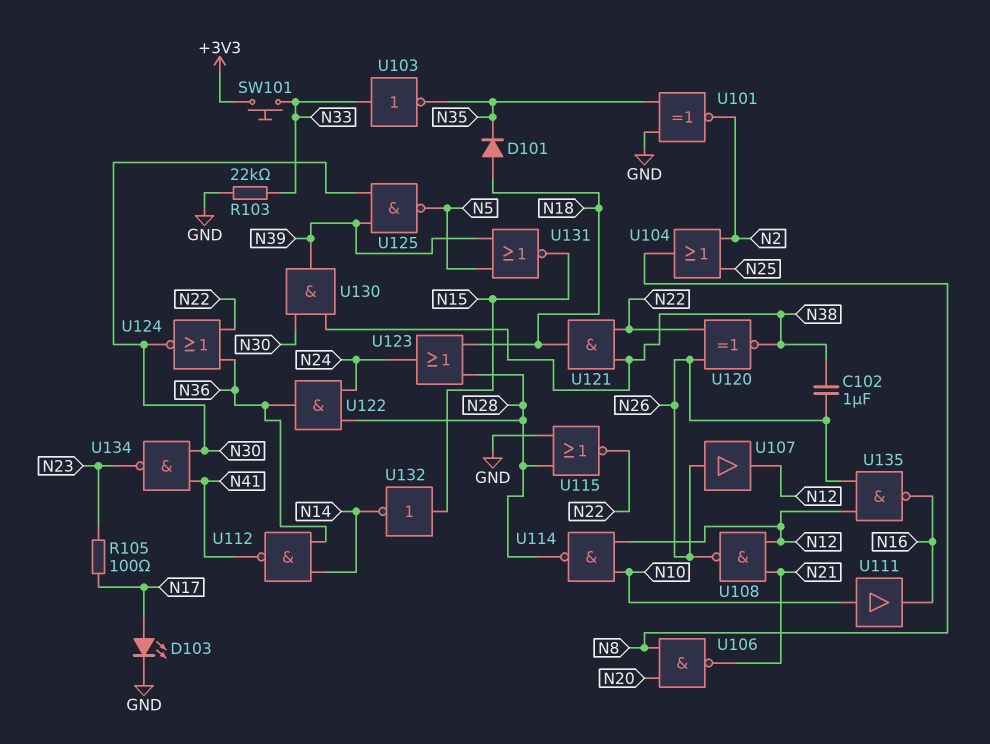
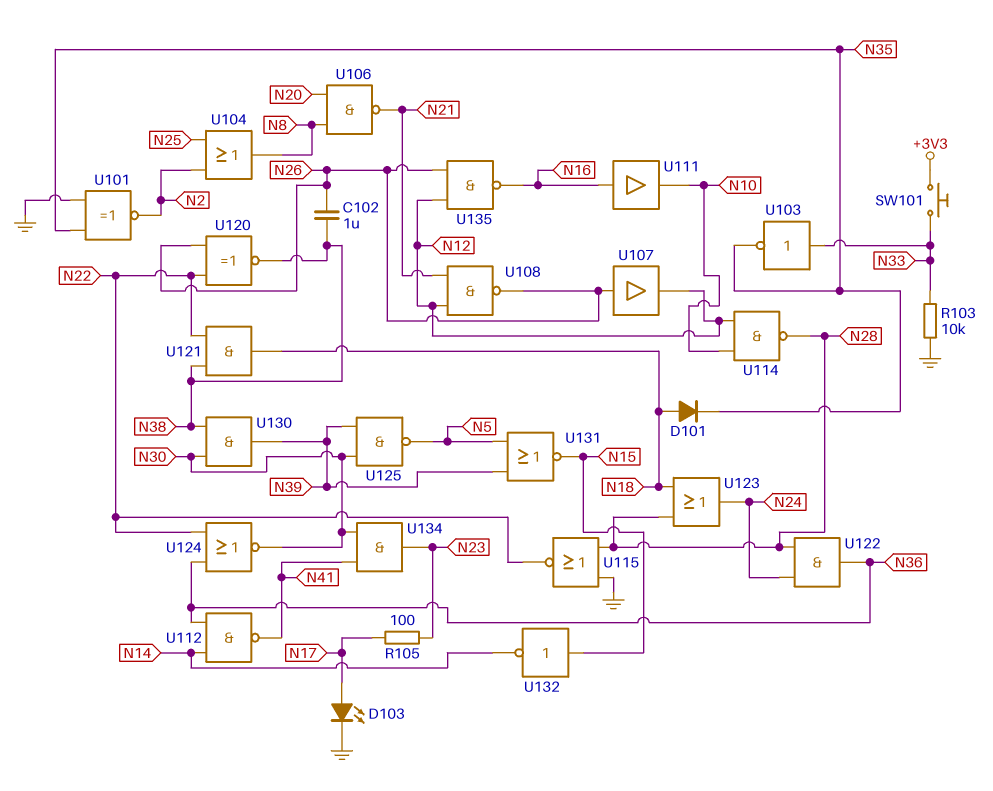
R103: 22k (GND, N33) -> 10k (GND, N33)
U111: buffer (in N10, out N16) -> buffer (in N16, out N10)
U134: NAND (in N30, in N41, out N23) -> AND (in N30, in N41, out N23)

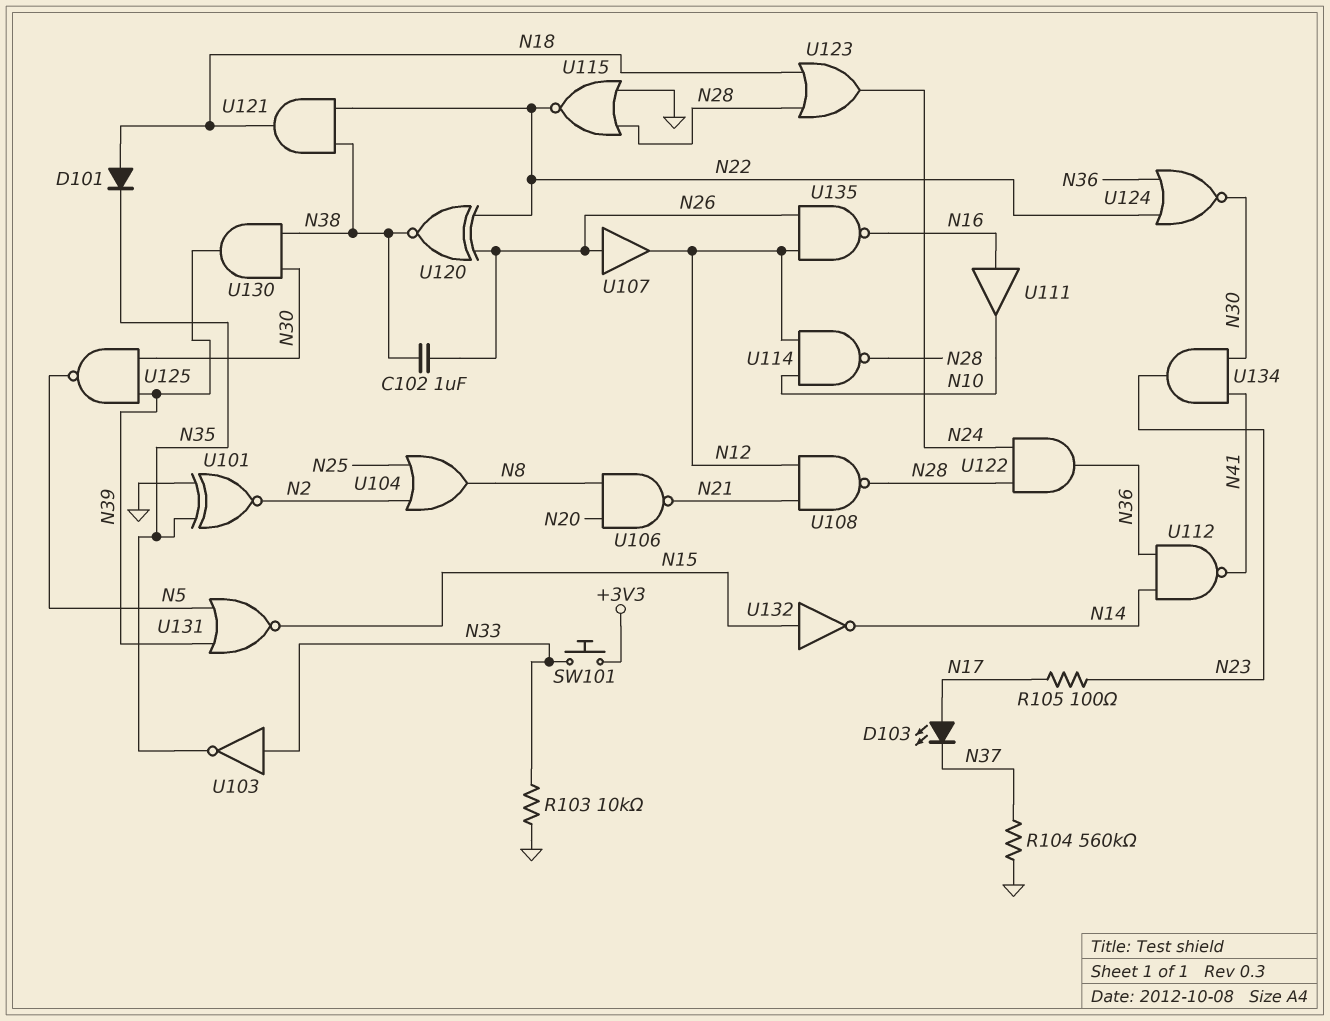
D103: LED (A N17, K GND) -> LED (A N17, K N37)
R104: none -> 560k (GND, N37)
U108: NAND (in N12, in N21, out N26) -> NAND (in N12, in N21, out N28)

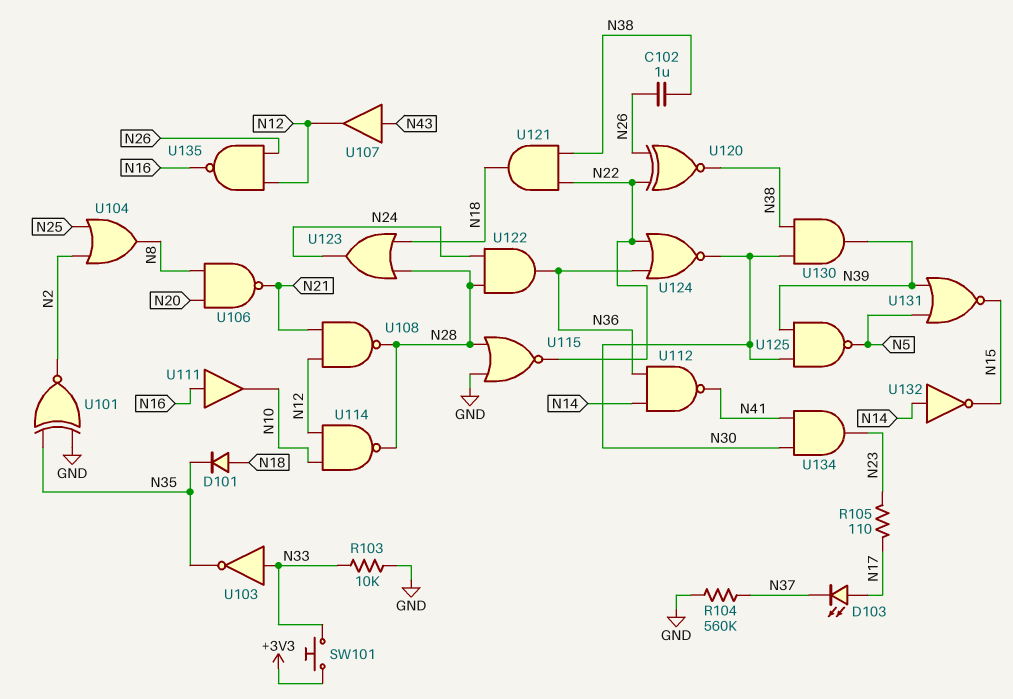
R105: 100 (N17, N23) -> 110 (N17, N23)
U107: buffer (in N26, out N12) -> buffer (in N43, out N12)
U132: NOT (in N15, out N14) -> NOT (in N14, out N15)

